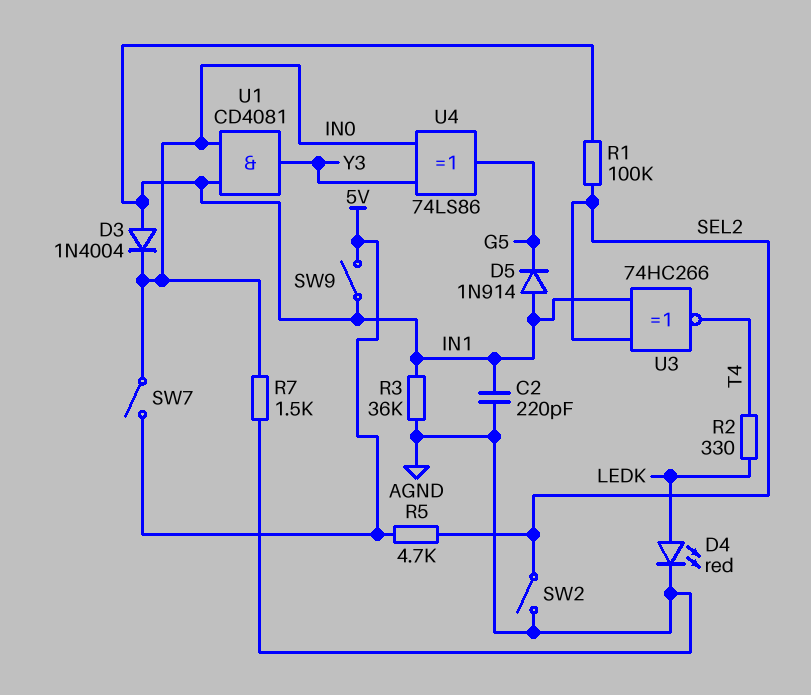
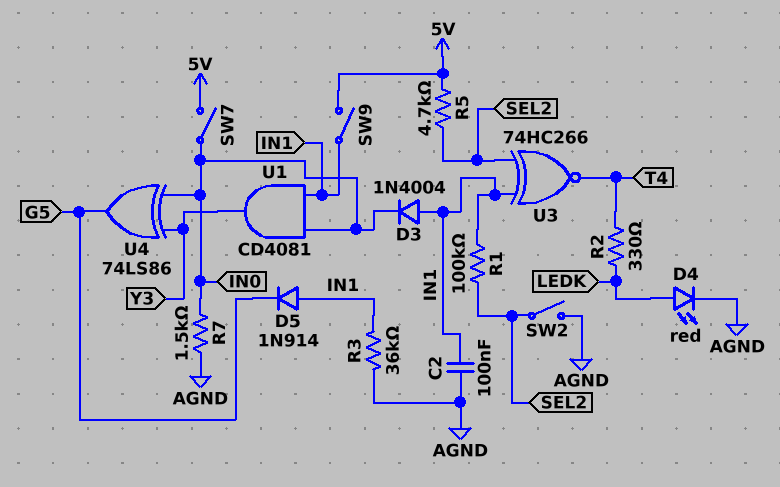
C2: 220pF (AGND, IN1) -> 100nF (AGND, IN1)

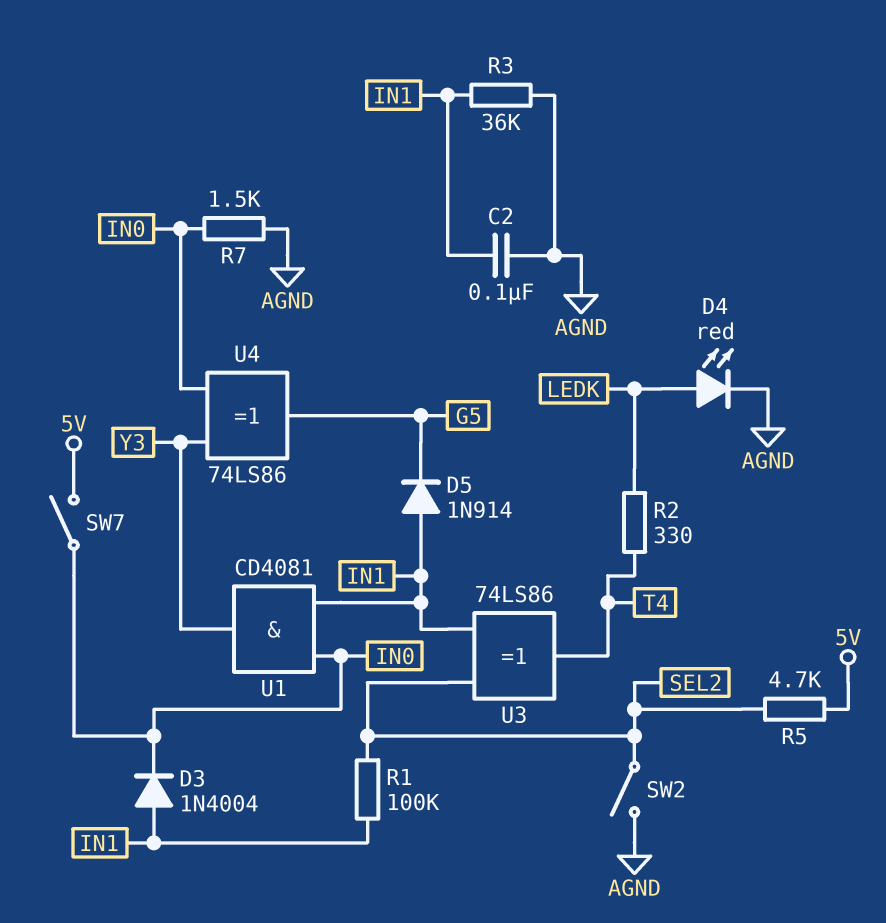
SW9: switch (5V, IN1) -> none
U3: XNOR 74HC266 (in IN1, in SEL2, out T4) -> XOR 74LS86 (in IN1, in SEL2, out T4)

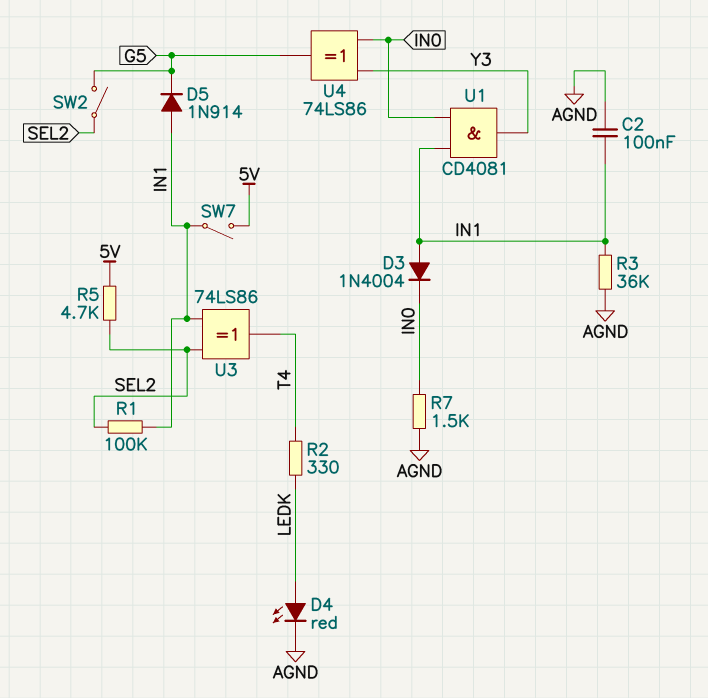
SW2: switch (AGND, SEL2) -> switch (G5, SEL2)
SW7: switch (5V, IN0) -> switch (5V, IN1)

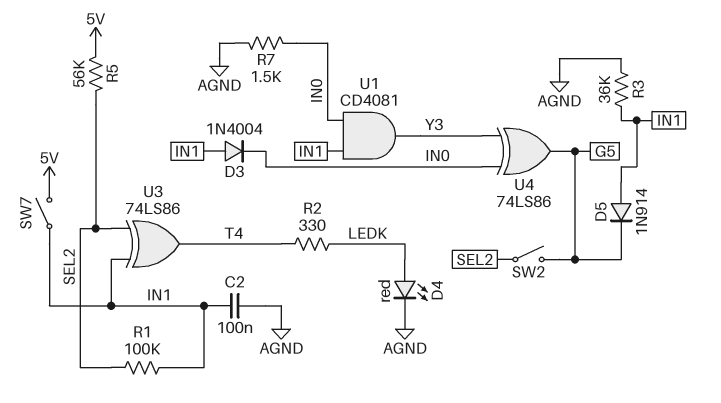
R5: 4.7k (5V, SEL2) -> 56k (5V, SEL2)

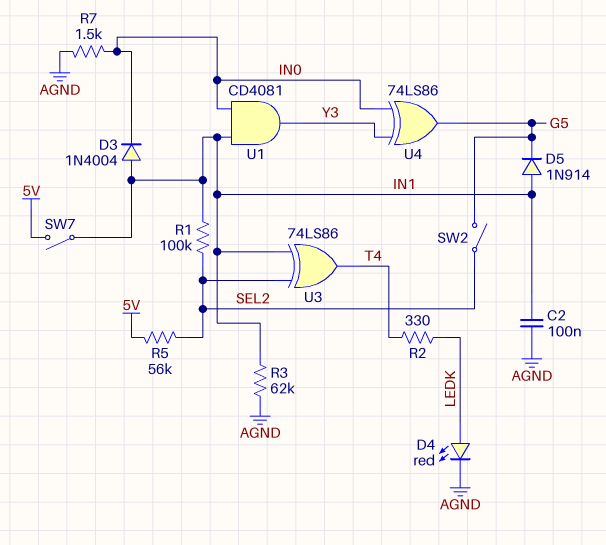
R3: 36k (AGND, IN1) -> 62k (AGND, IN1)

